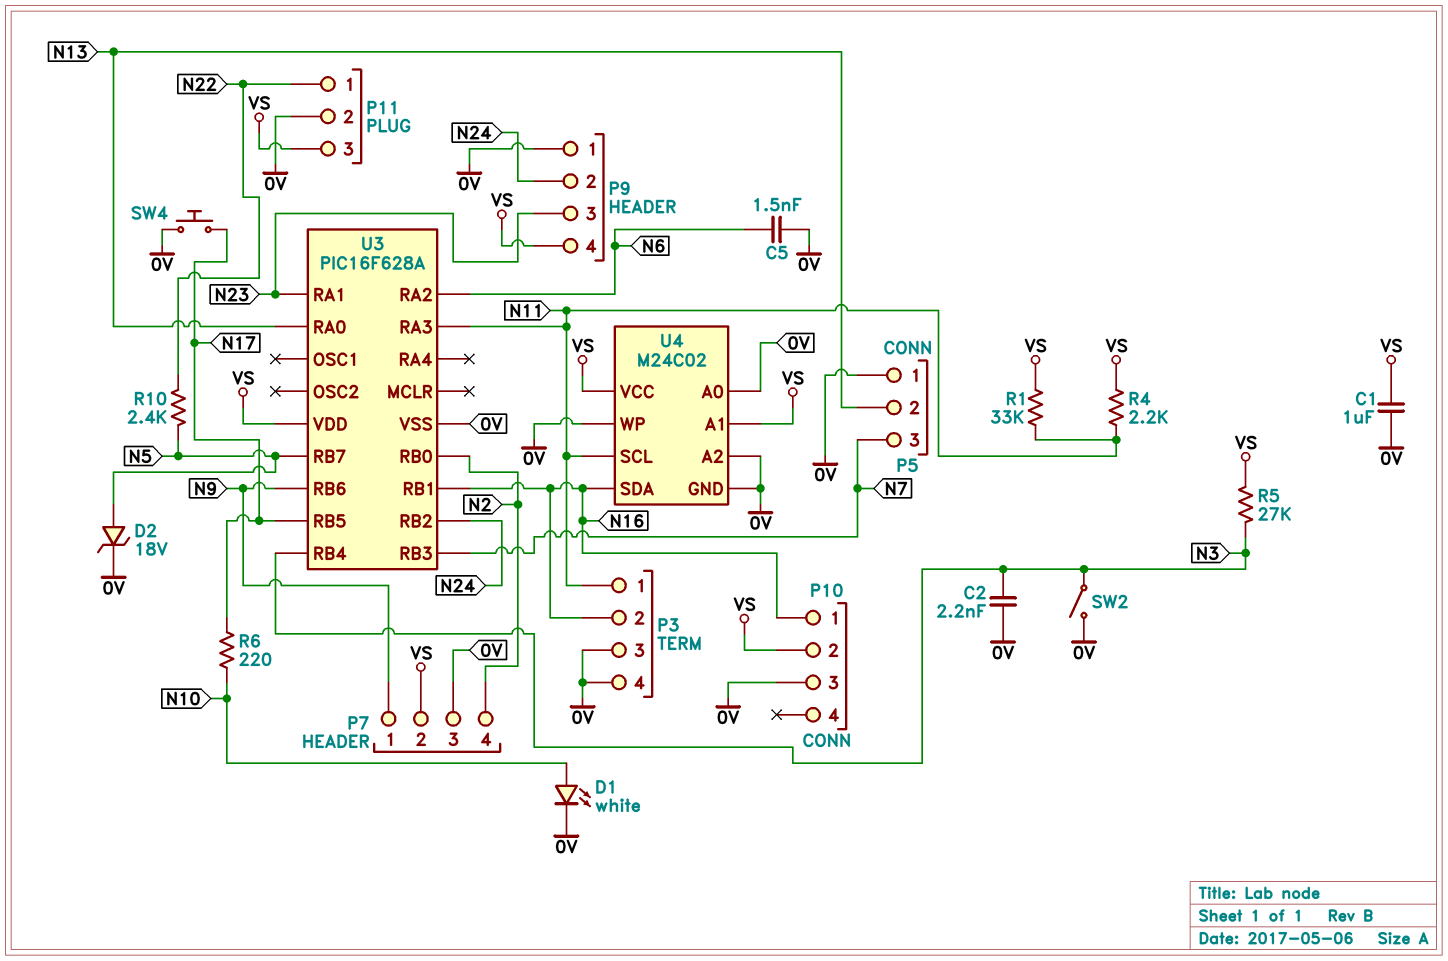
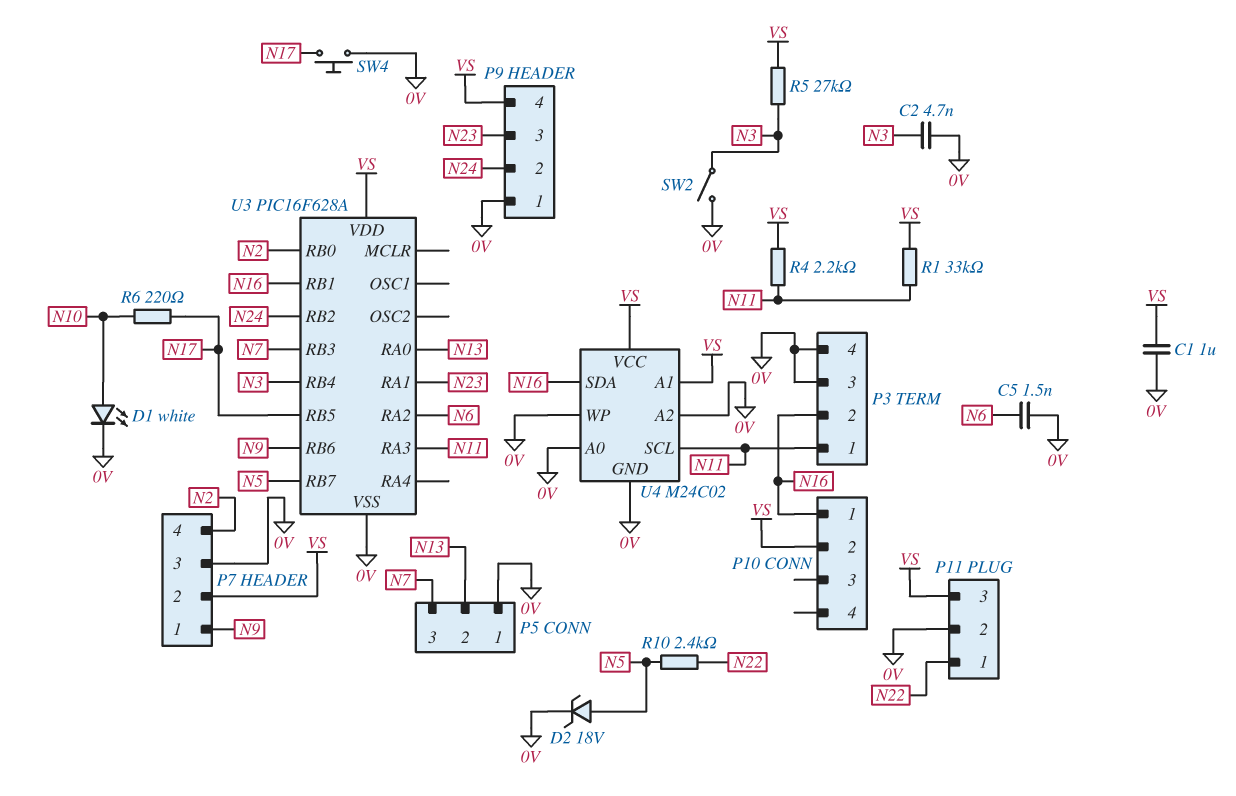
C2: 2.2nF (0V, N3) -> 4.7nF (0V, N3)
P10 pin 3: 0V -> none

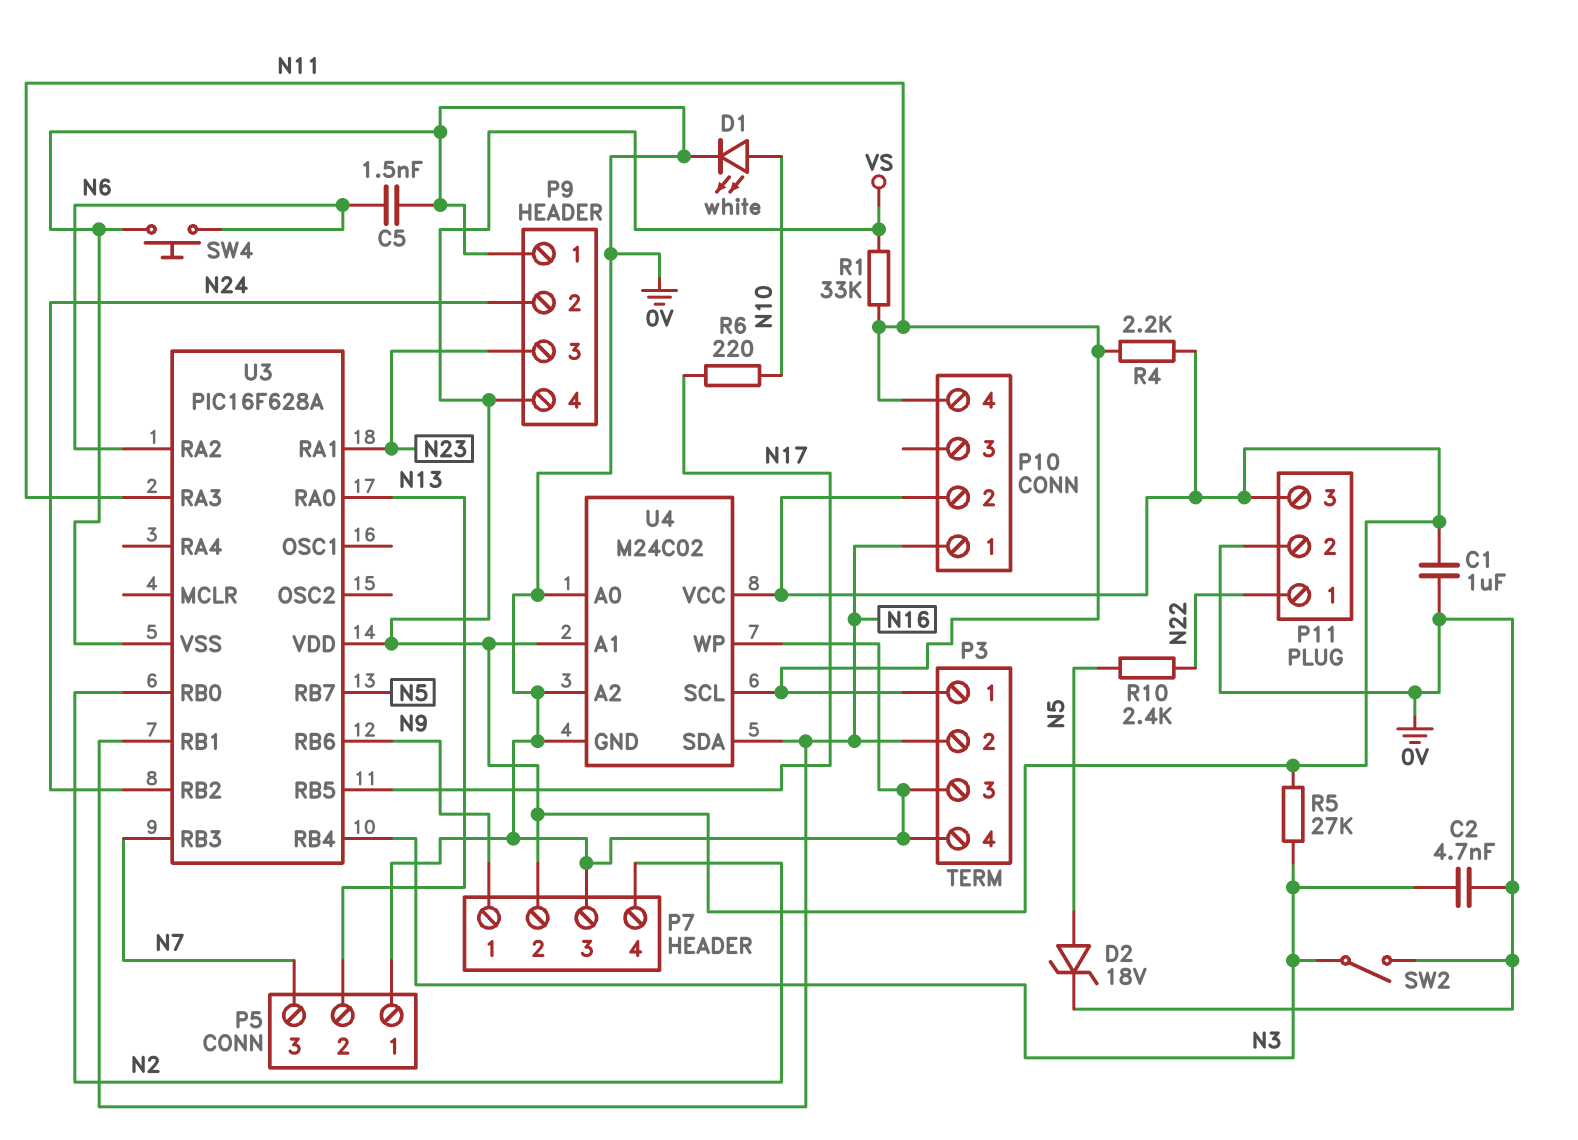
P10 pin 4: none -> N11
SW4: button (0V, N17) -> button (0V, N6)

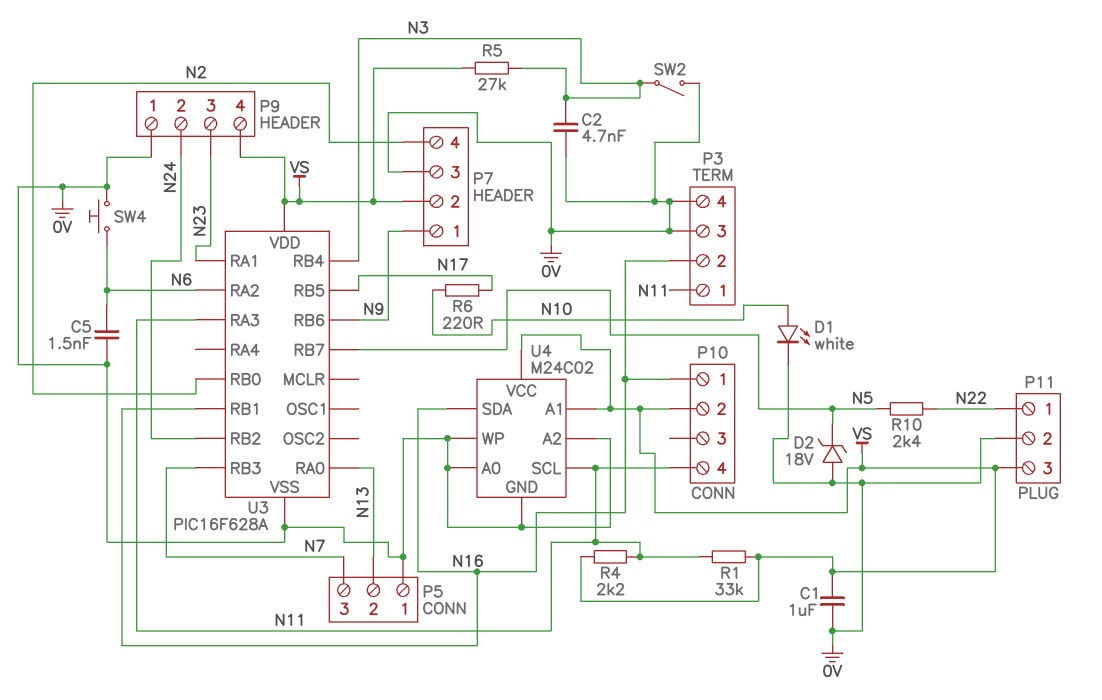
D2: zener 18V (A N5, K 0V) -> zener 18V (A 0V, K N5)

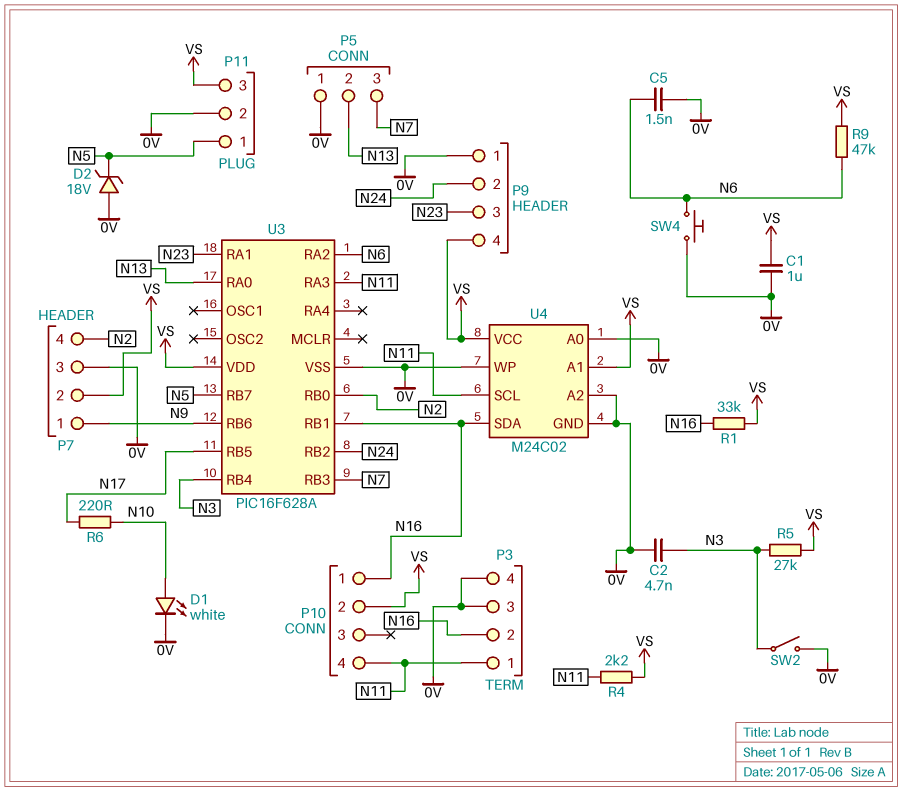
P11 pin 1: N22 -> N5
R1: 33k (N11, VS) -> 33k (N16, VS)
R9: none -> 47k (N6, VS)
R10: 2.4k (N5, N22) -> none

